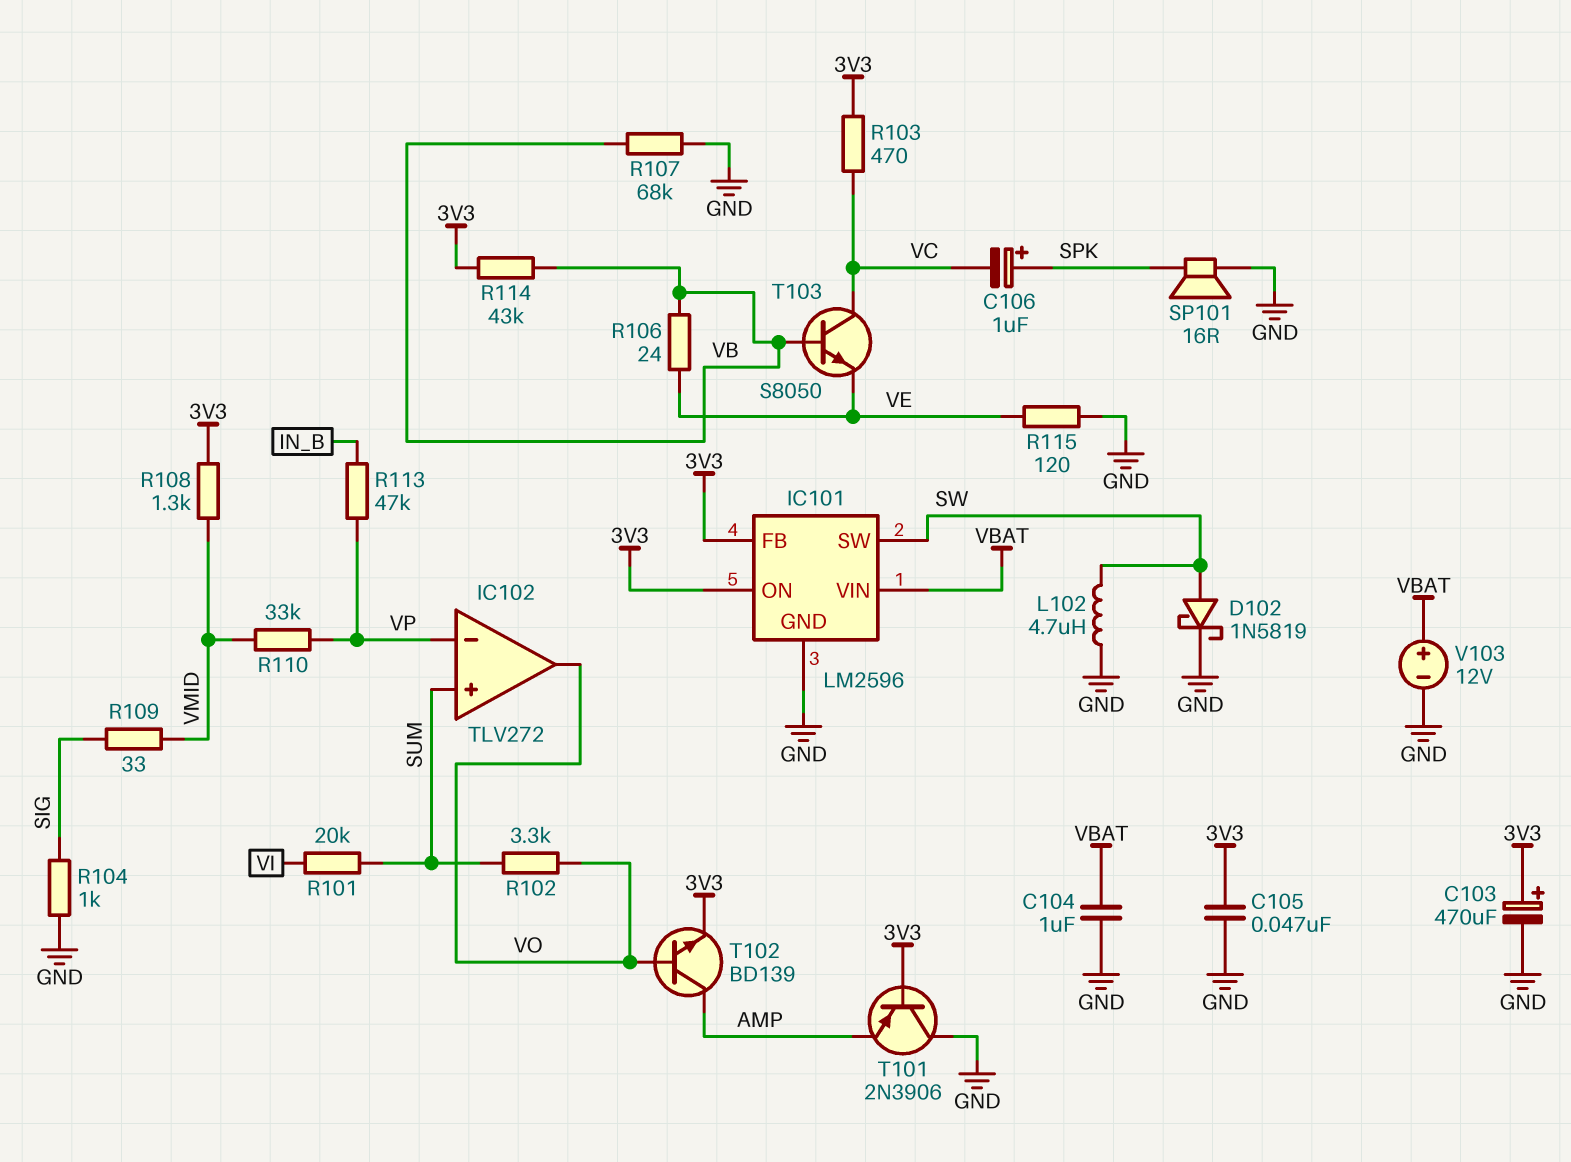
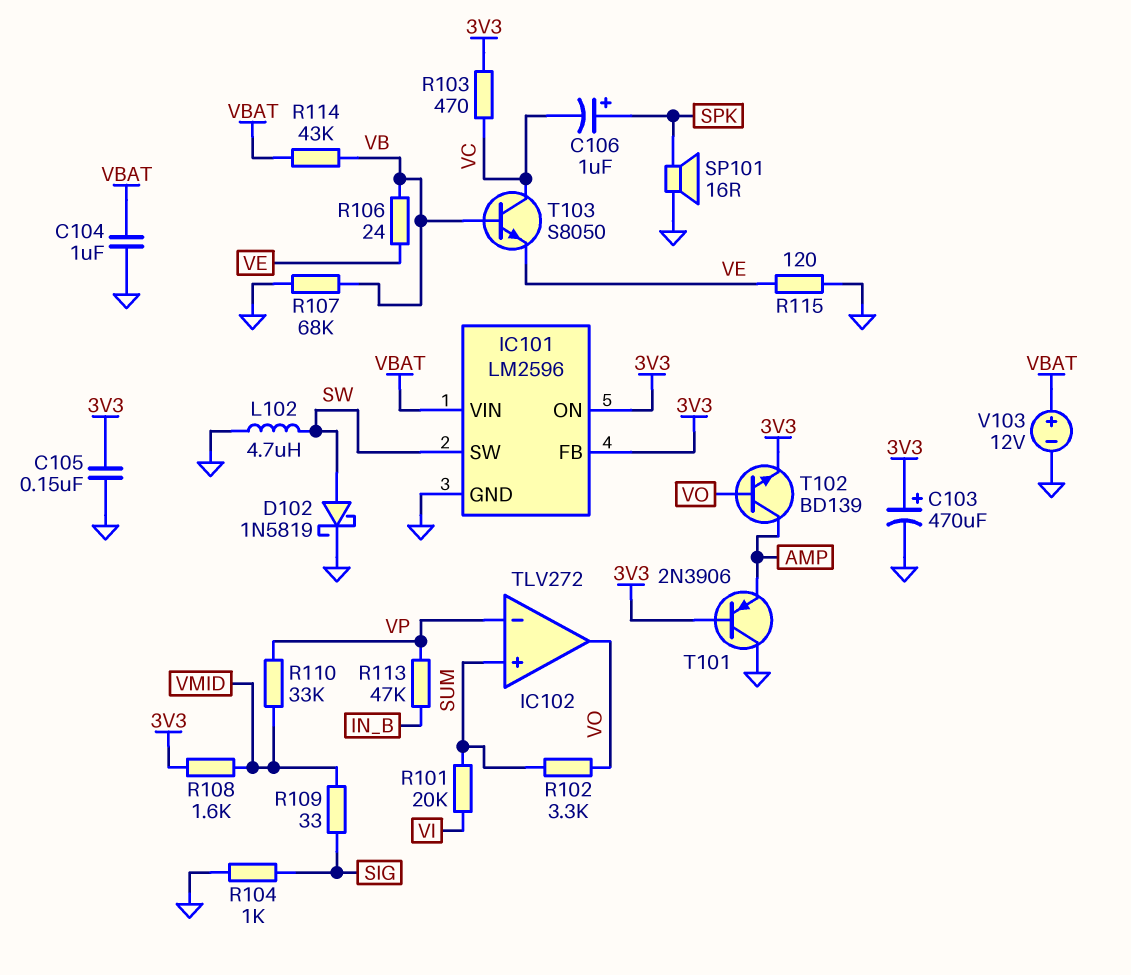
C105: 47nF (3V3, GND) -> 150nF (3V3, GND)
R108: 1.3k (3V3, VMID) -> 1.6k (3V3, VMID)
R114: 43k (3V3, VB) -> 43k (VB, VBAT)

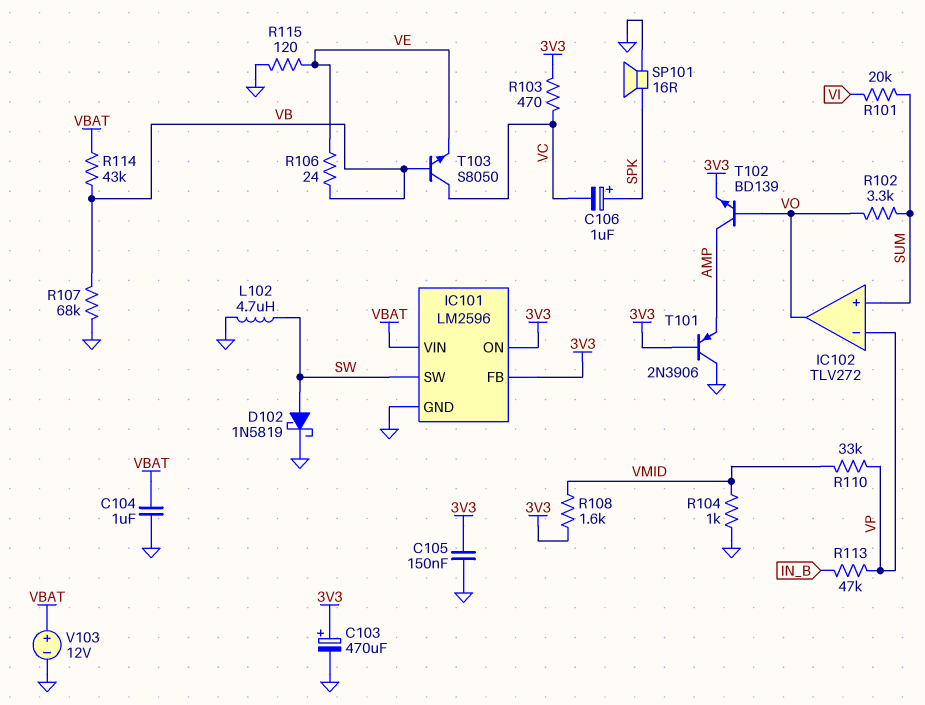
R104: 1k (GND, SIG) -> 1k (GND, VMID)
R109: 33 (SIG, VMID) -> none

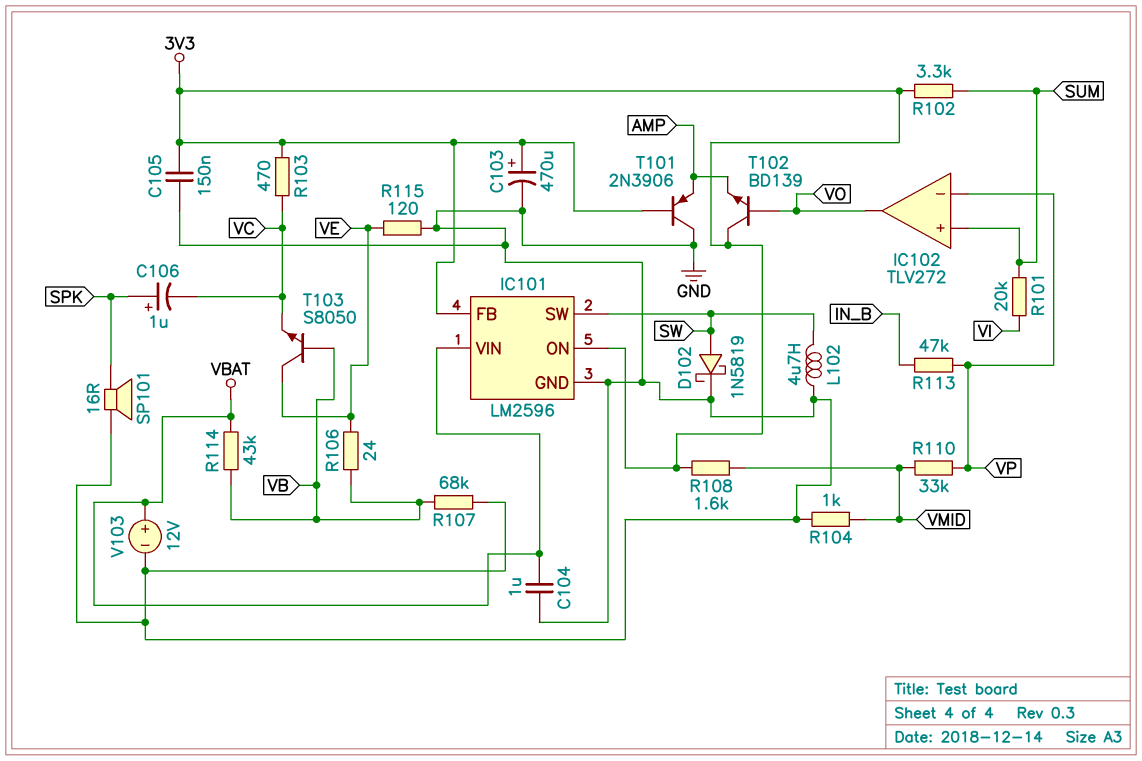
R102: 3.3k (SUM, VO) -> 3.3k (3V3, SUM)
T102: NPN BD139 (B VO, C AMP, E 3V3) -> NPN BD139 (B VO, C 3V3, E AMP)
T103: NPN S8050 (B VB, C VC, E VE) -> NPN S8050 (B VB, C VE, E VC)

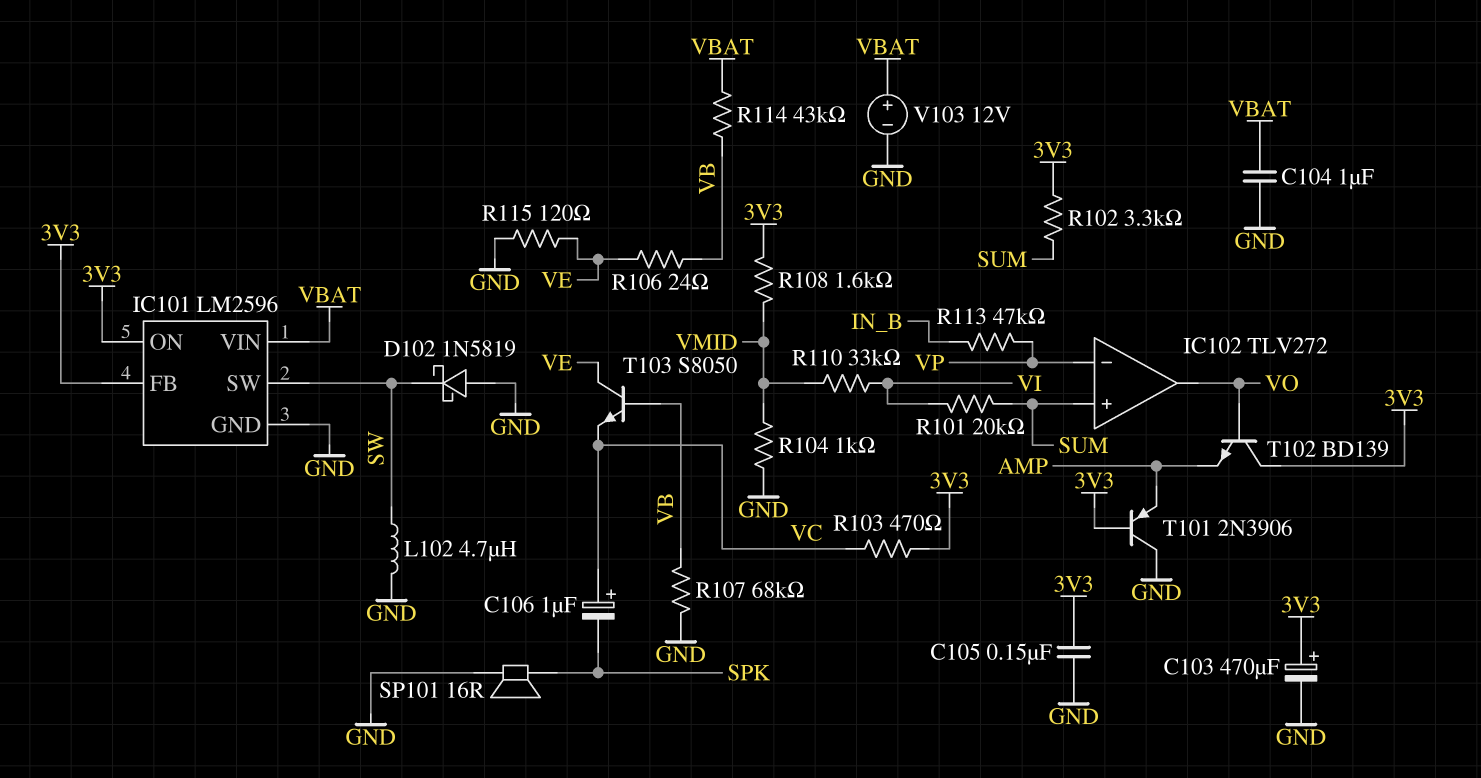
C106: 1uF (plus SPK, minus VC) -> 1uF (plus VC, minus SPK)
D102: schottky 1N5819 (A SW, K GND) -> schottky 1N5819 (A GND, K SW)
R110: 33k (VMID, VP) -> 33k (VI, VMID)

